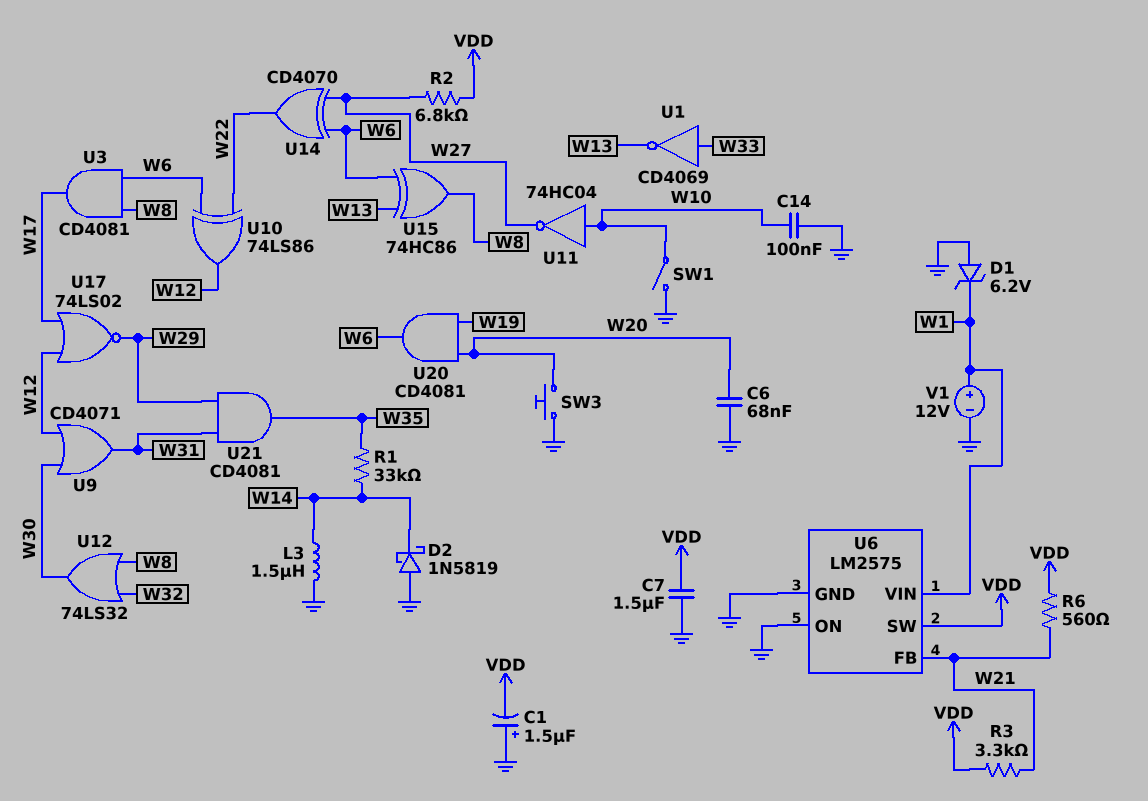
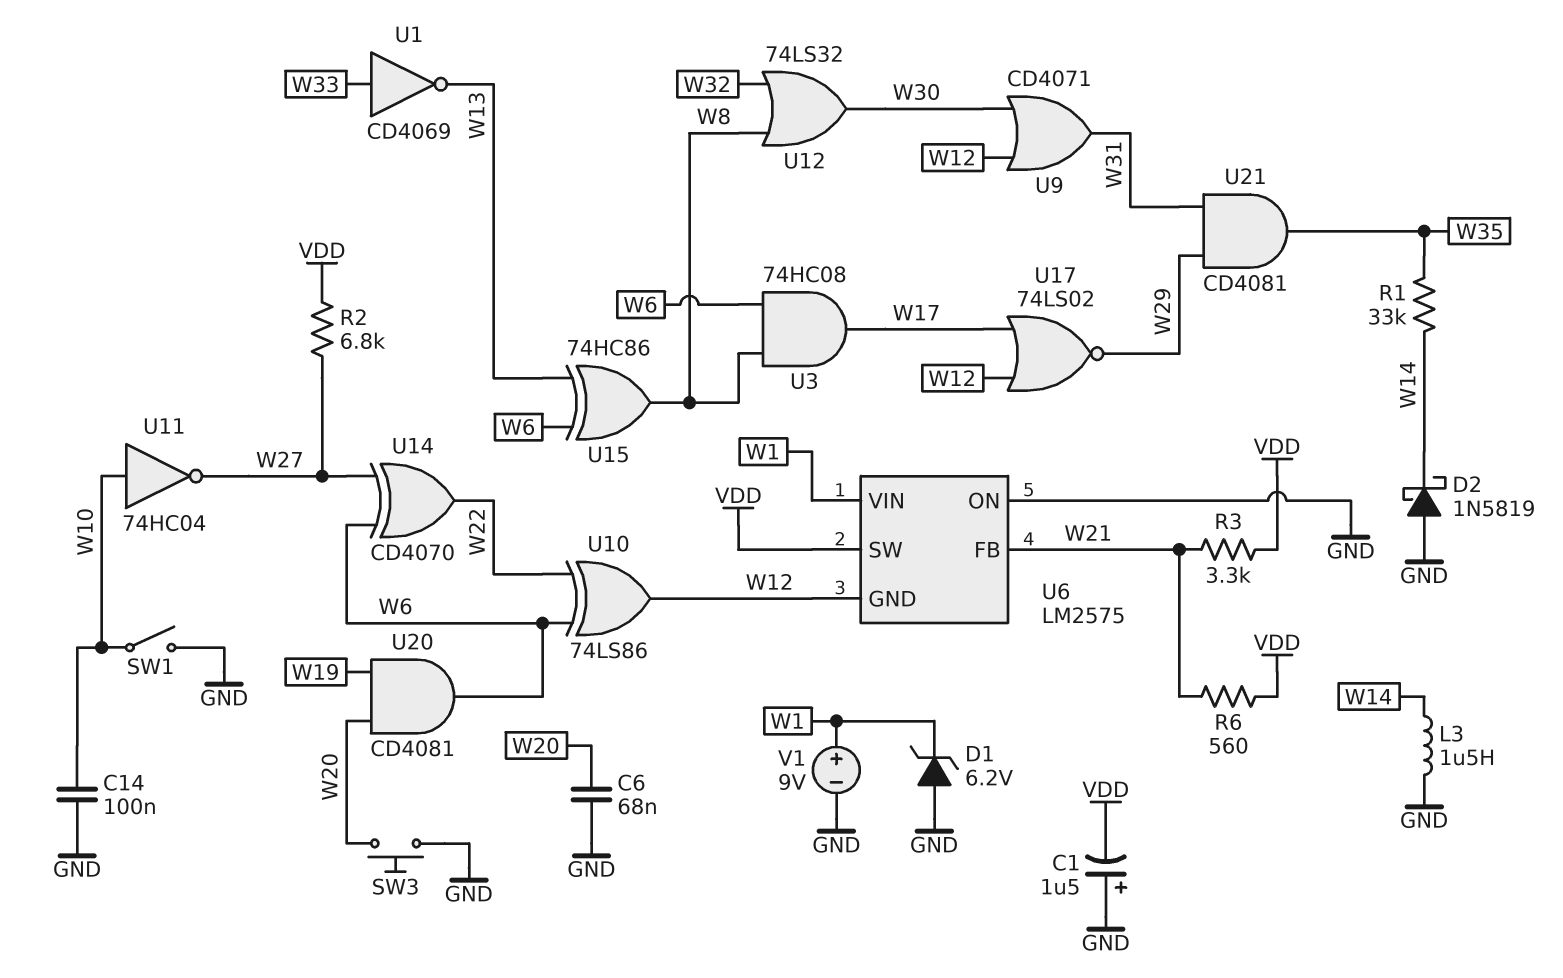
C7: 1.5uF (GND, VDD) -> none
U3: AND CD4081 (in W6, in W8, out W17) -> AND 74HC08 (in W6, in W8, out W17)
U6 pin GND: GND -> W12
V1: 12V (plus W1, minus GND) -> 9V (plus W1, minus GND)

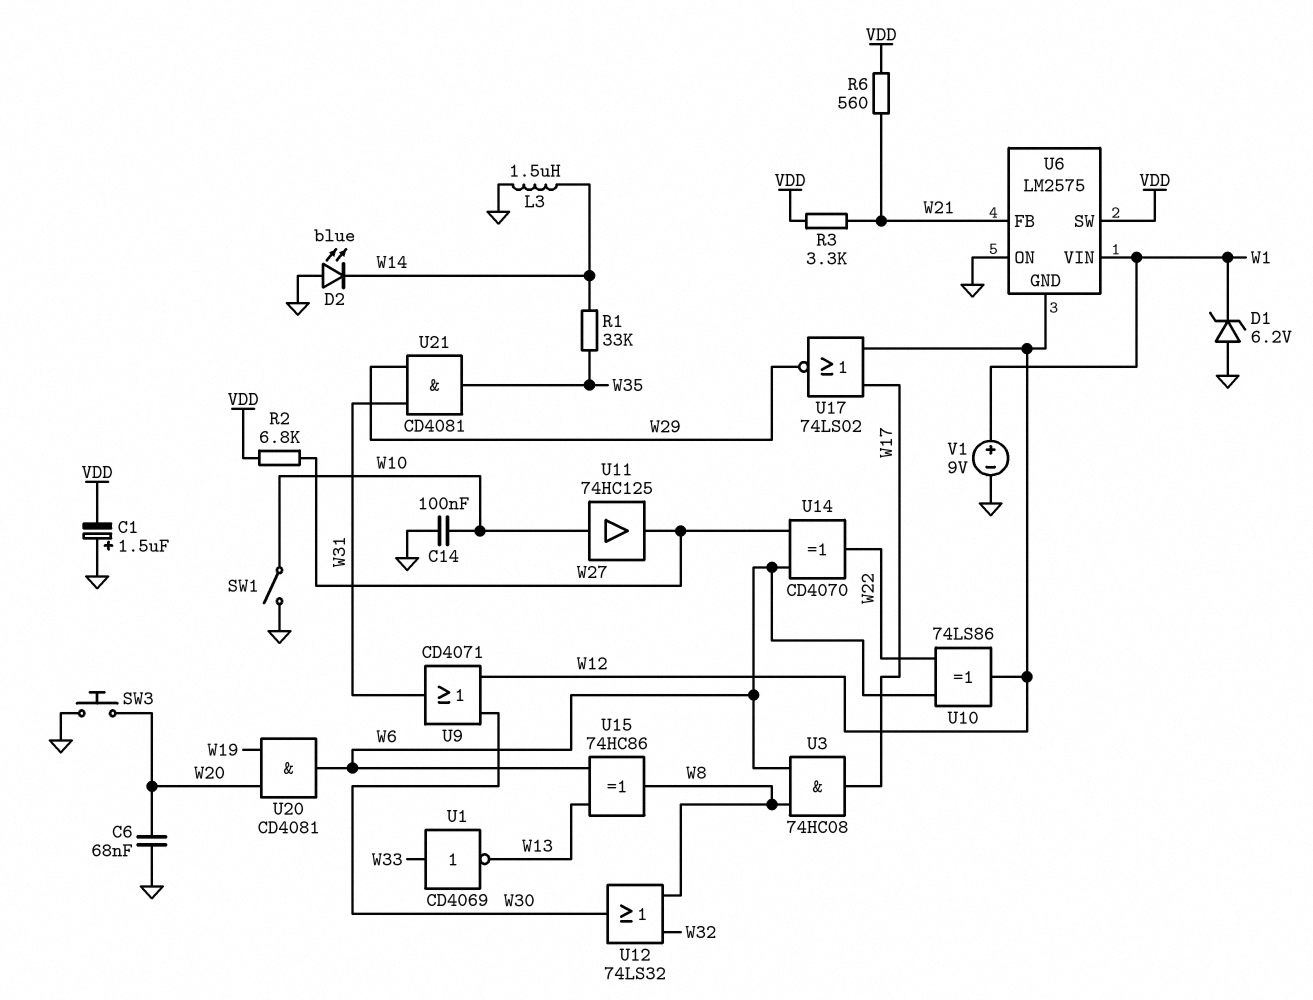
D2: schottky 1N5819 (A GND, K W14) -> LED blue (A GND, K W14)
U11: NOT 74HC04 (in W10, out W27) -> buffer 74HC125 (in W10, out W27)

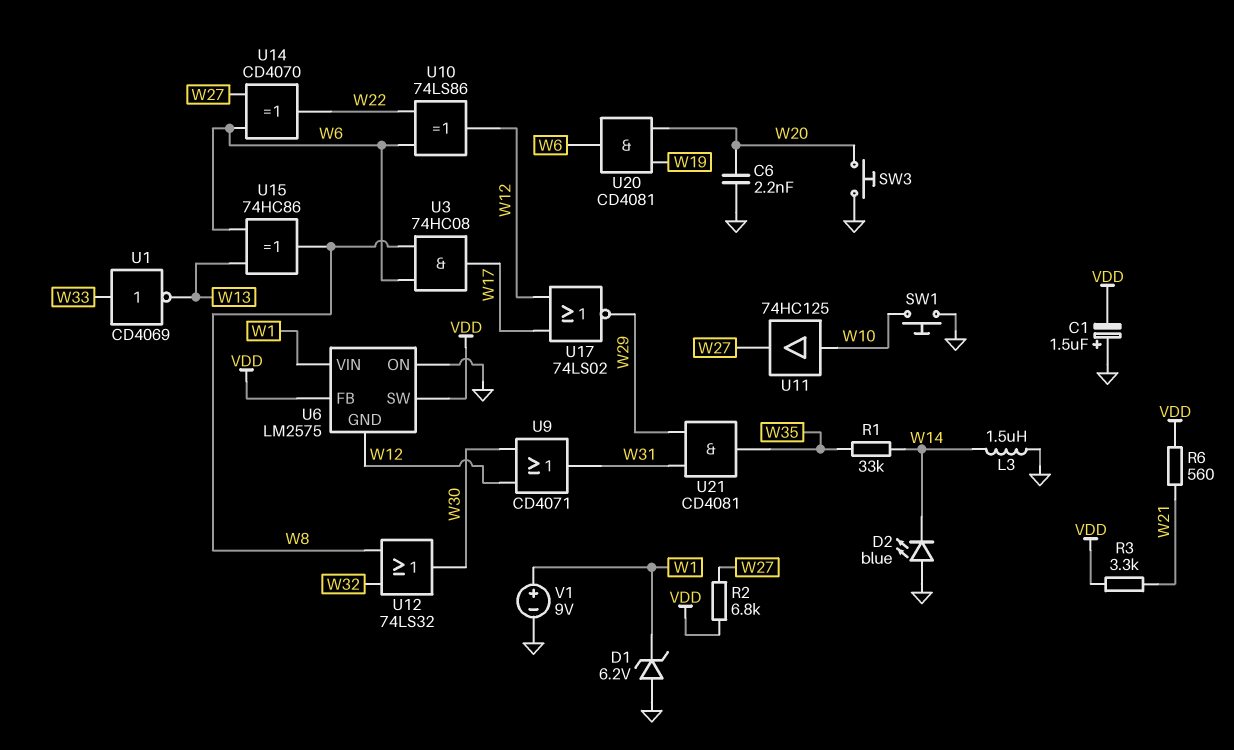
C6: 68nF (GND, W20) -> 2.2nF (GND, W20)
C14: 100nF (GND, W10) -> none
SW1: switch (GND, W10) -> button (GND, W10)
U6 pin FB: W21 -> VDD

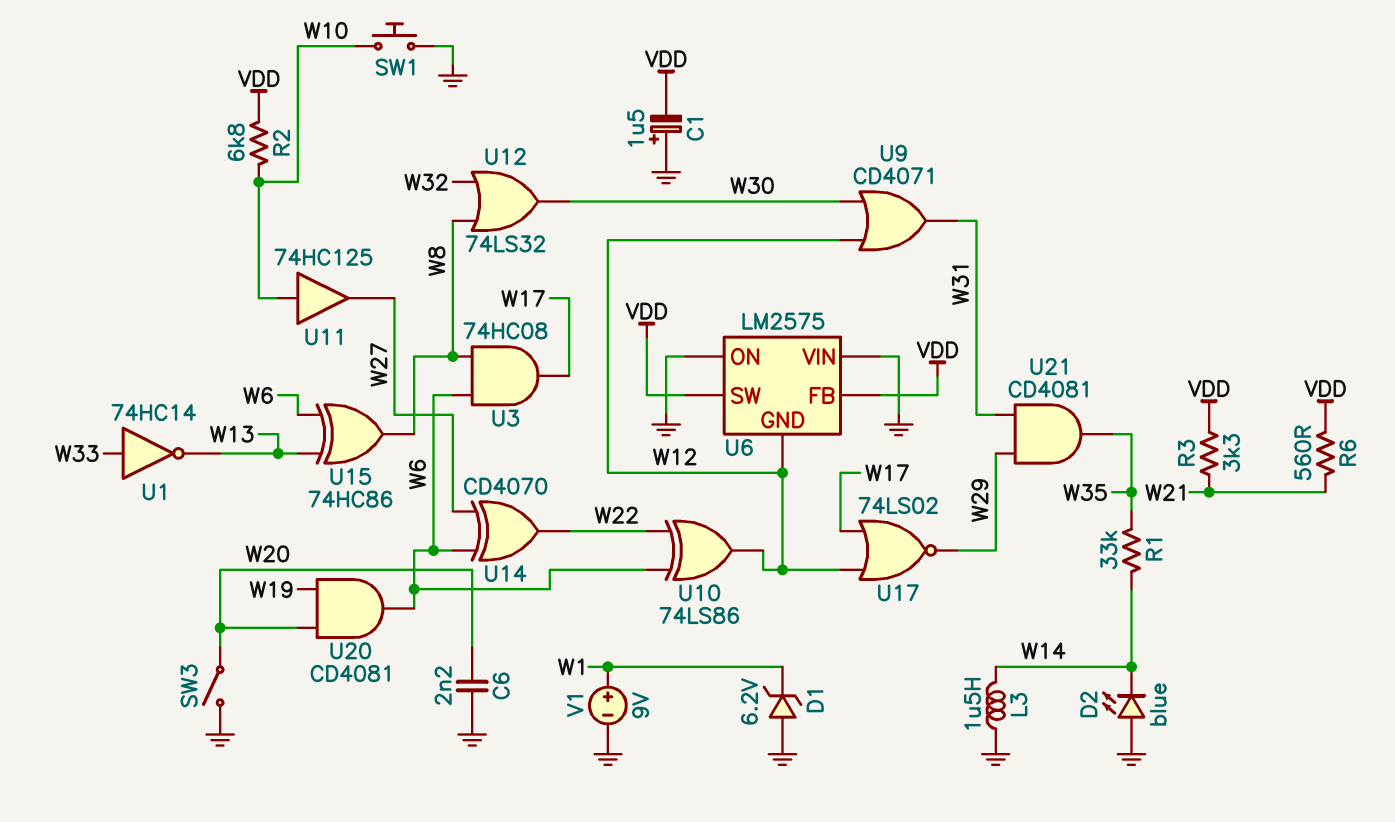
R2: 6.8k (VDD, W27) -> 6.8k (VDD, W10)
SW3: button (GND, W20) -> switch (GND, W20)
U1: NOT CD4069 (in W33, out W13) -> NOT 74HC14 (in W33, out W13)
U6 pin VIN: W1 -> GND

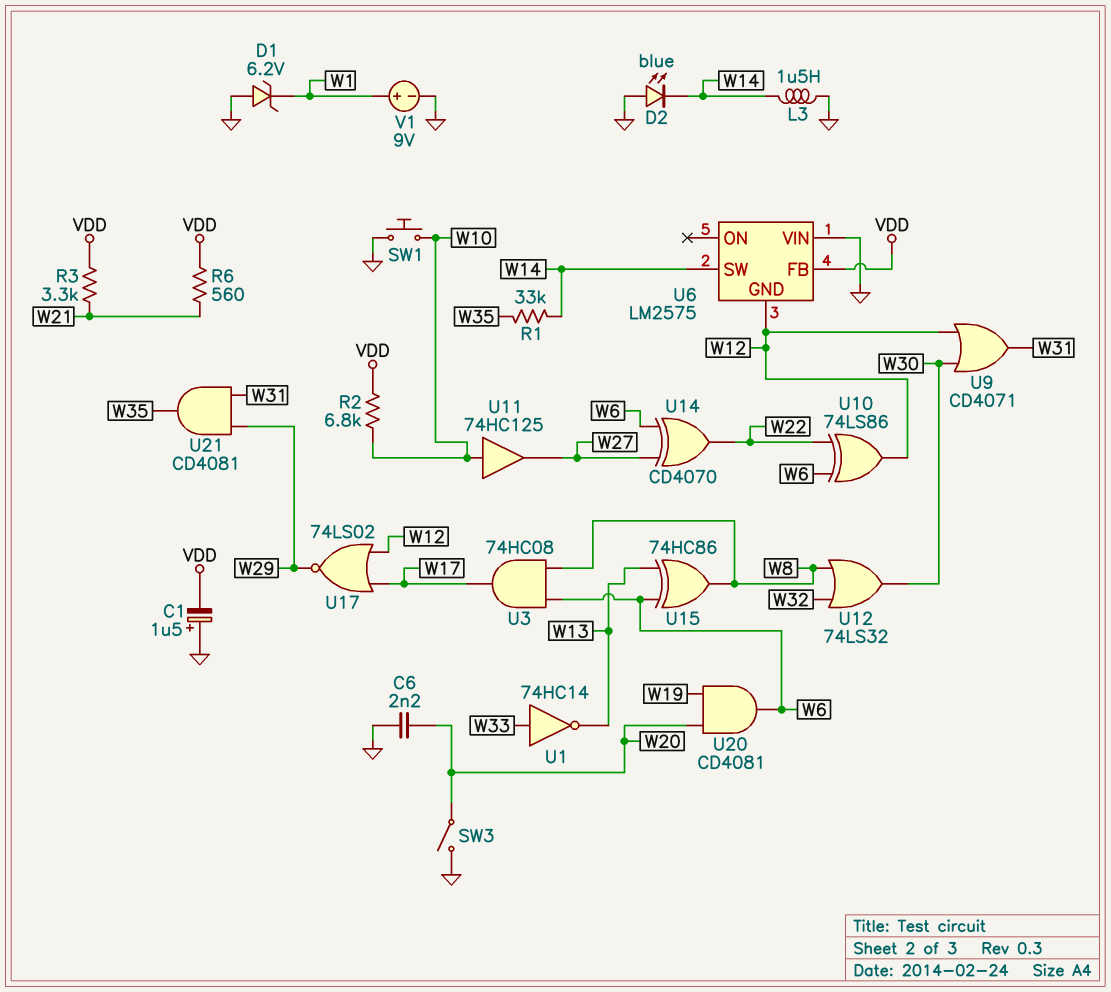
U6 pin ON: GND -> none
U6 pin SW: VDD -> W14

